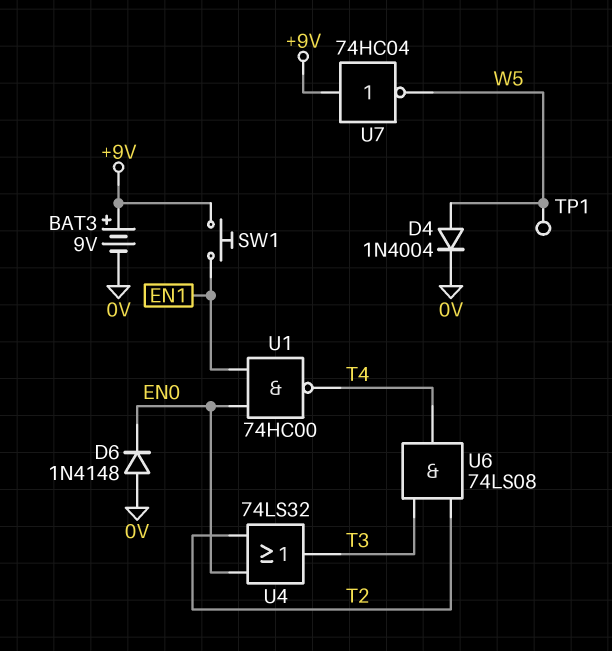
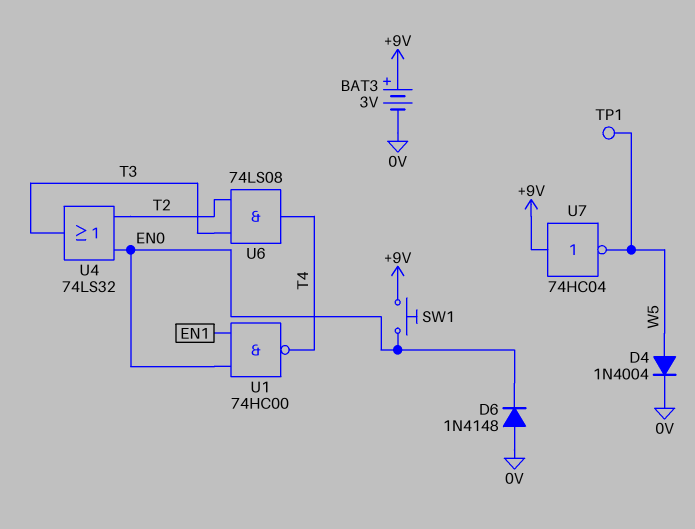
BAT3: 9V (plus +9V, minus 0V) -> 3V (plus +9V, minus 0V)
SW1: button (+9V, EN1) -> button (+9V, EN0)

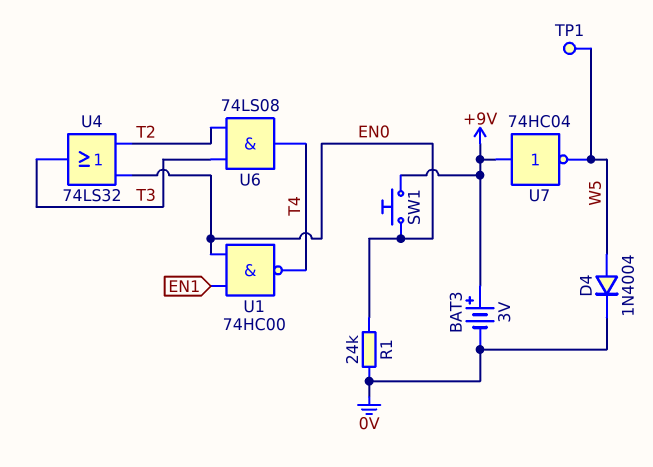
D6: diode 1N4148 (A 0V, K EN0) -> none
R1: none -> 24k (0V, EN0)

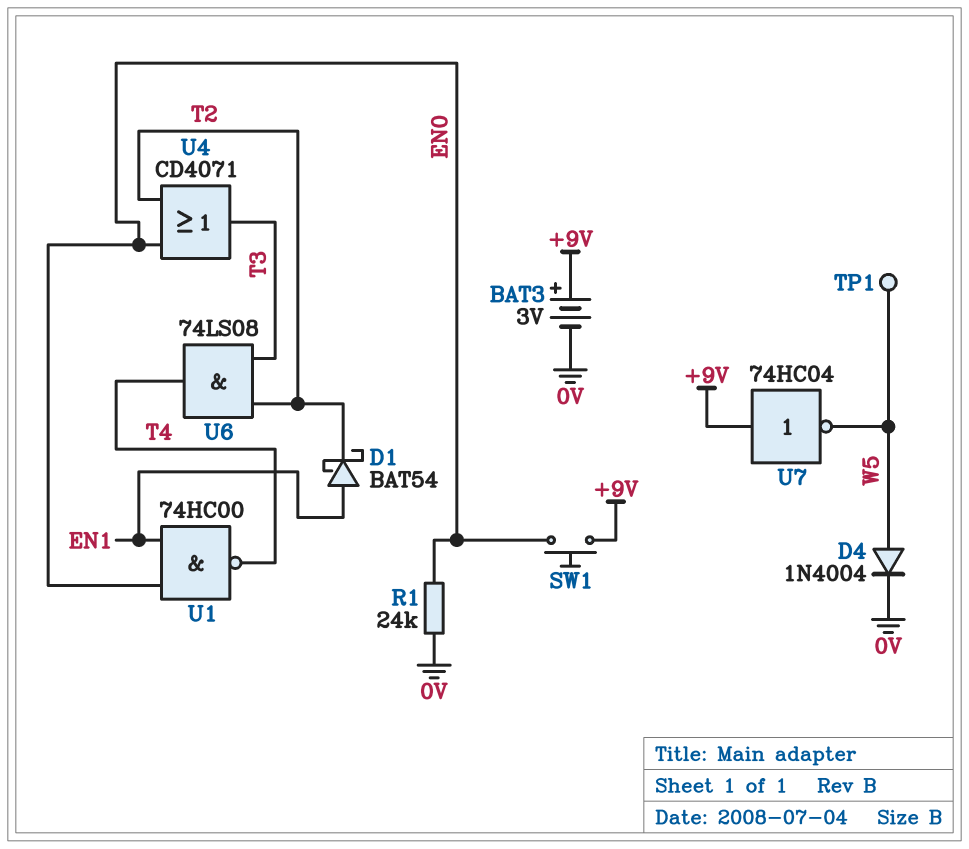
D1: none -> schottky BAT54 (A EN1, K T2)
U4: OR 74LS32 (in EN0, in T2, out T3) -> OR CD4071 (in EN0, in T2, out T3)

